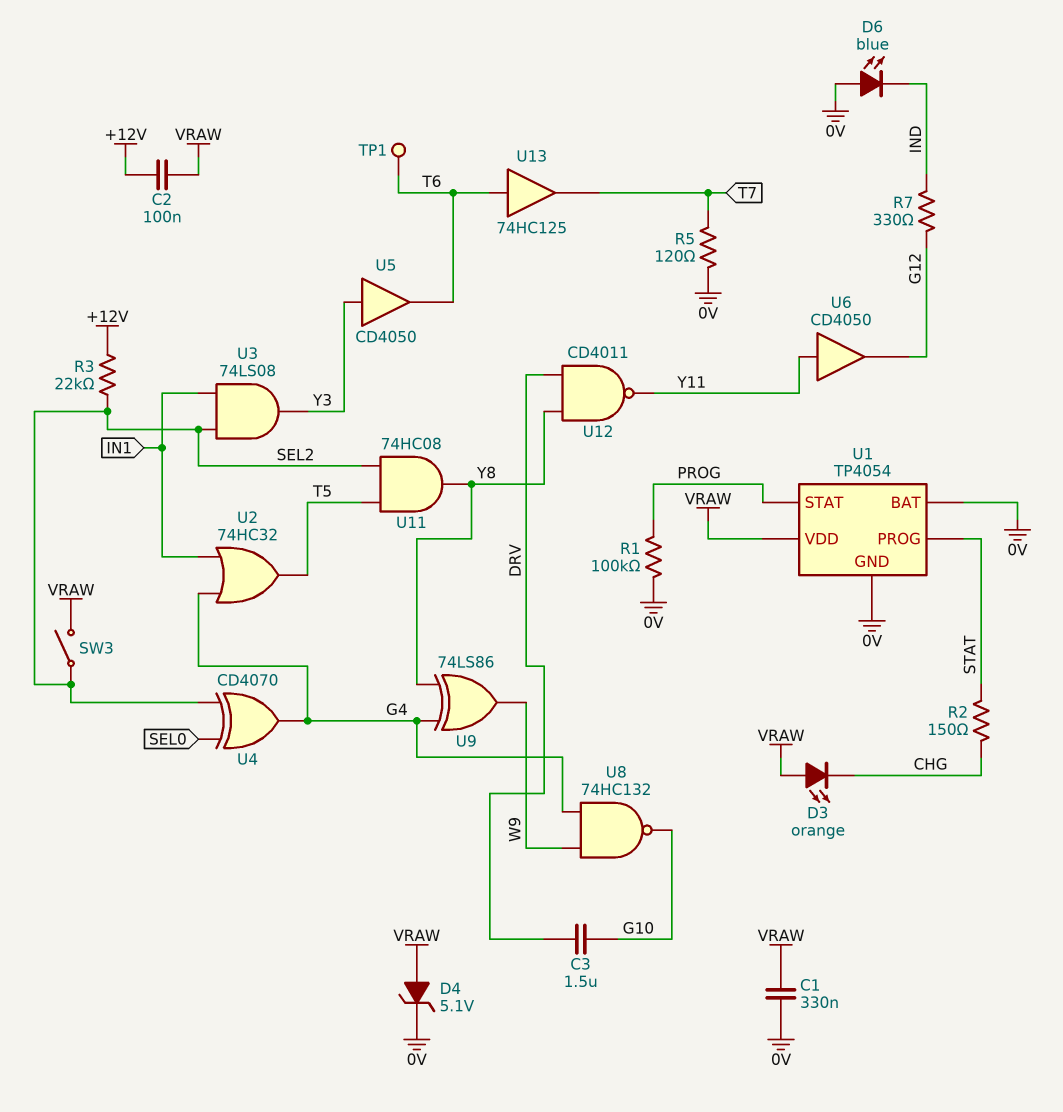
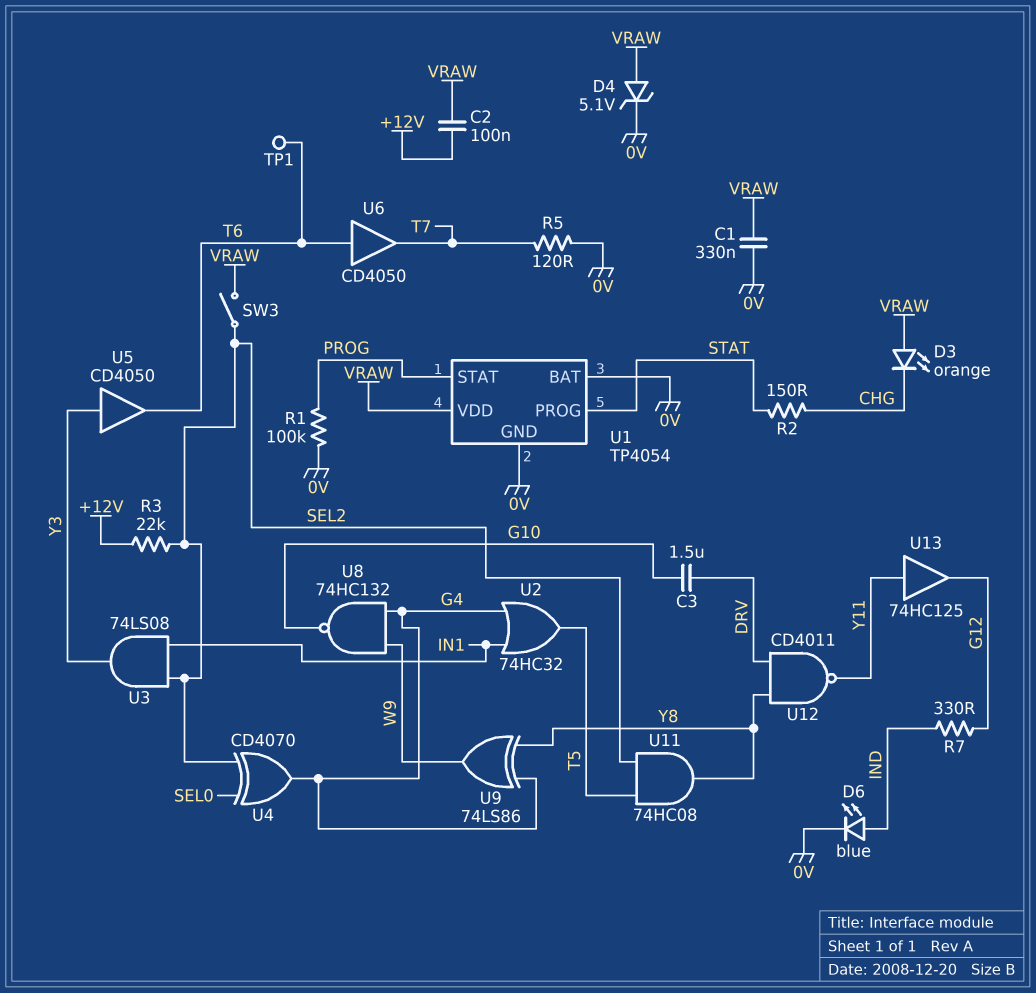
D6: LED blue (A 0V, K IND) -> LED blue (A IND, K 0V)
U6: buffer CD4050 (in Y11, out G12) -> buffer CD4050 (in T6, out T7)
U13: buffer 74HC125 (in T6, out T7) -> buffer 74HC125 (in Y11, out G12)

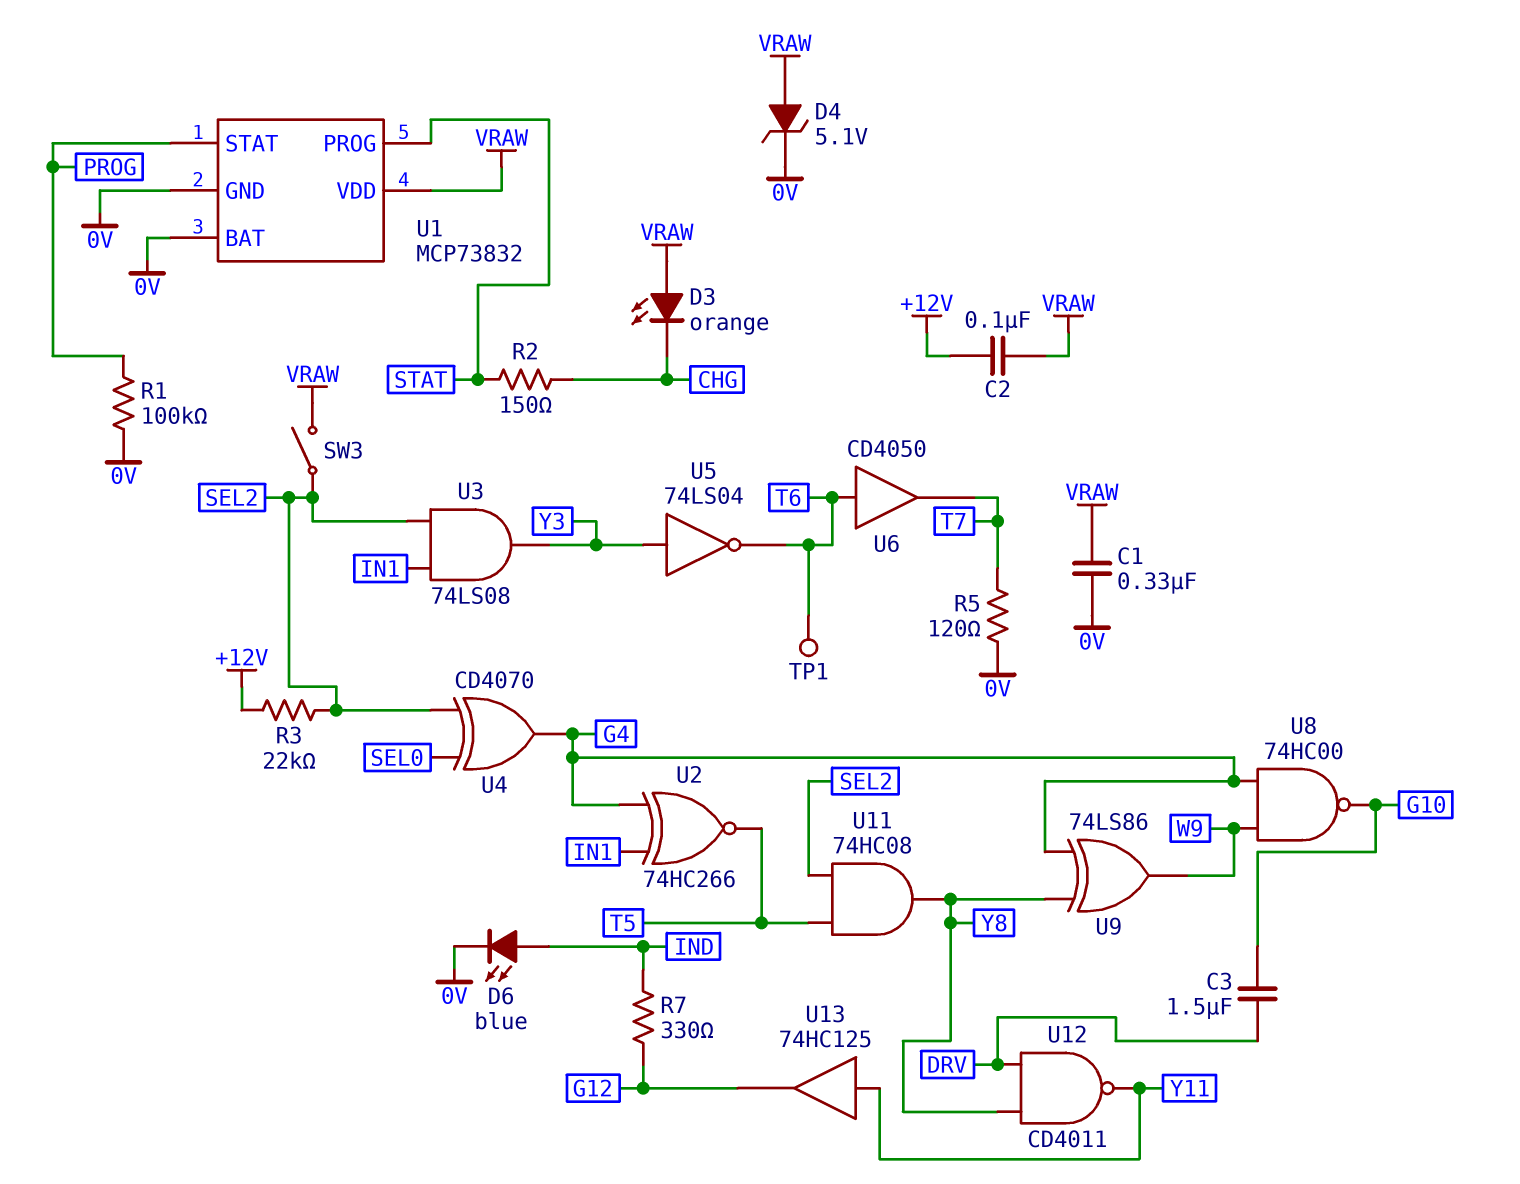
U1: TP4054 -> MCP73832
U2: OR 74HC32 (in G4, in IN1, out T5) -> XNOR 74HC266 (in G4, in IN1, out T5)
U5: buffer CD4050 (in Y3, out T6) -> NOT 74LS04 (in Y3, out T6)
U8: NAND 74HC132 (in G4, in W9, out G10) -> NAND 74HC00 (in G4, in W9, out G10)

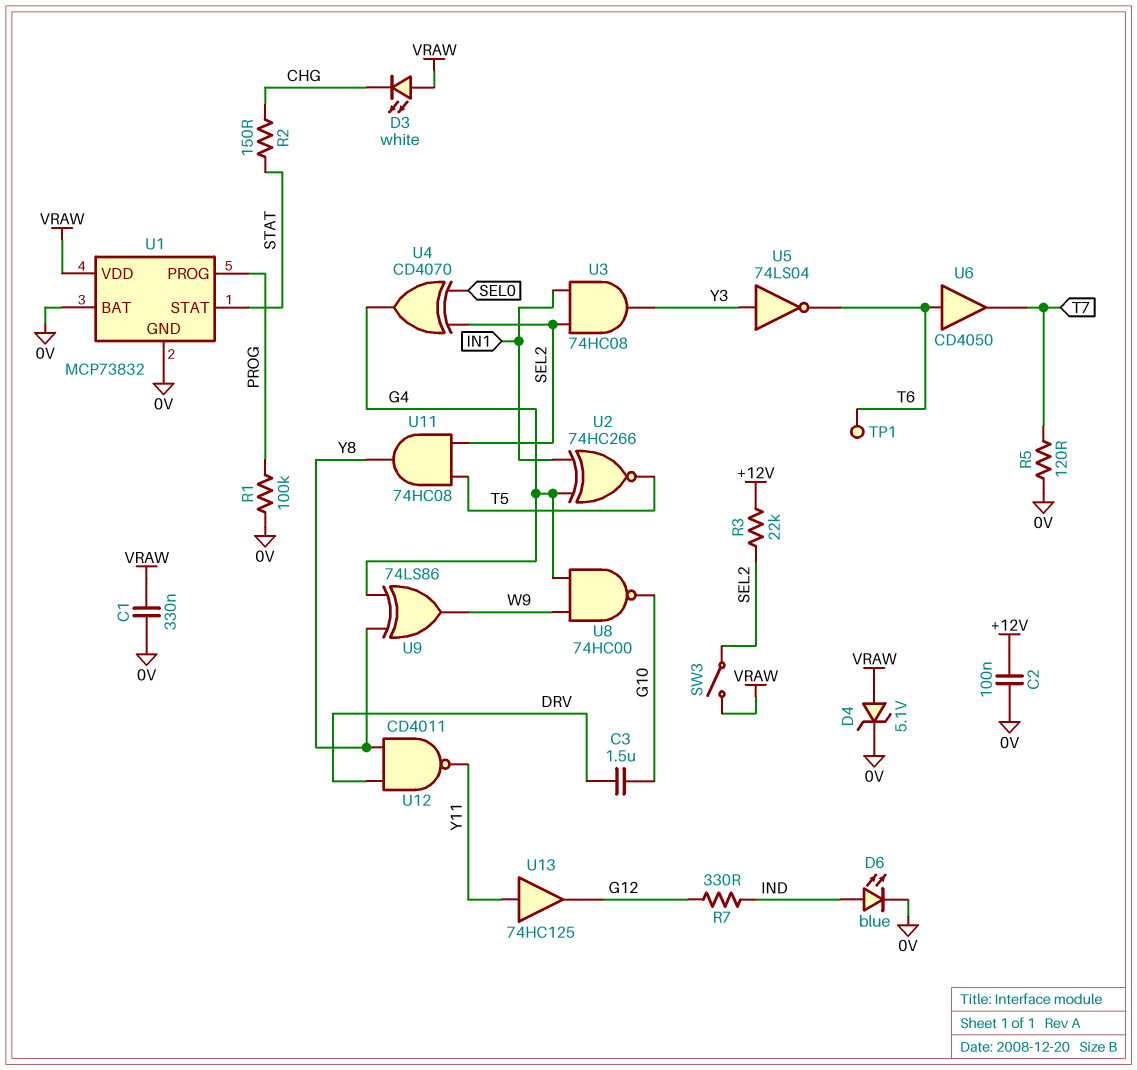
C2: 100nF (+12V, VRAW) -> 100nF (+12V, 0V)
D3: LED orange (A VRAW, K CHG) -> LED white (A VRAW, K CHG)
U1 pin PROG: STAT -> PROG
U1 pin STAT: PROG -> STAT
U3: AND 74LS08 (in IN1, in SEL2, out Y3) -> AND 74HC08 (in IN1, in SEL2, out Y3)

